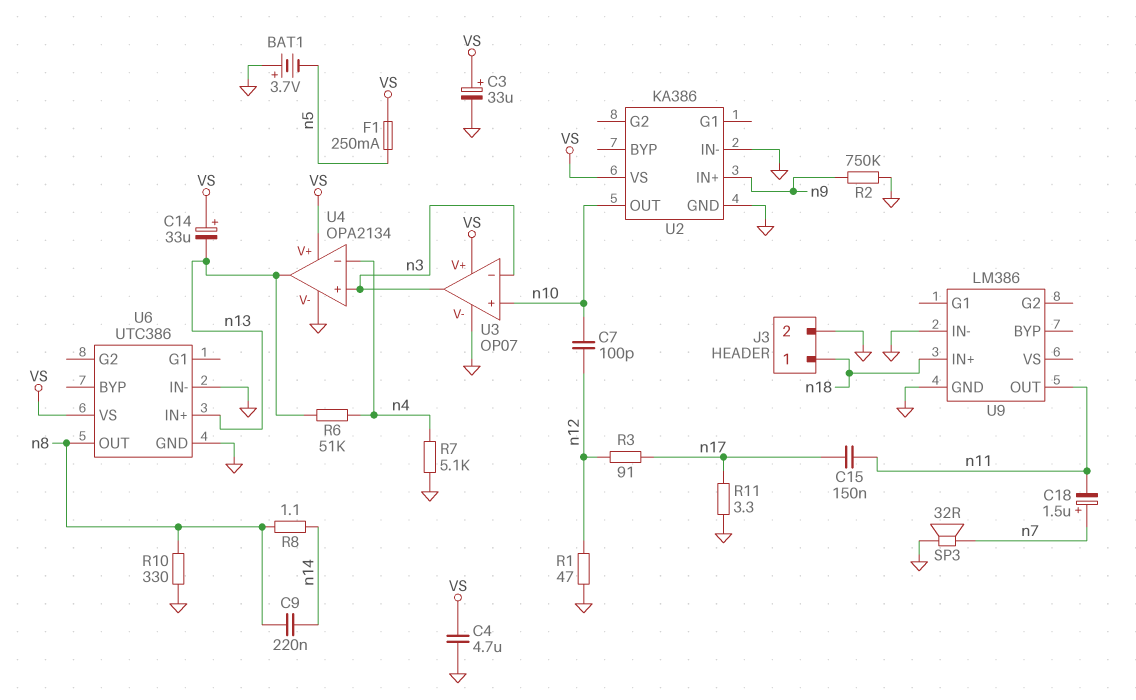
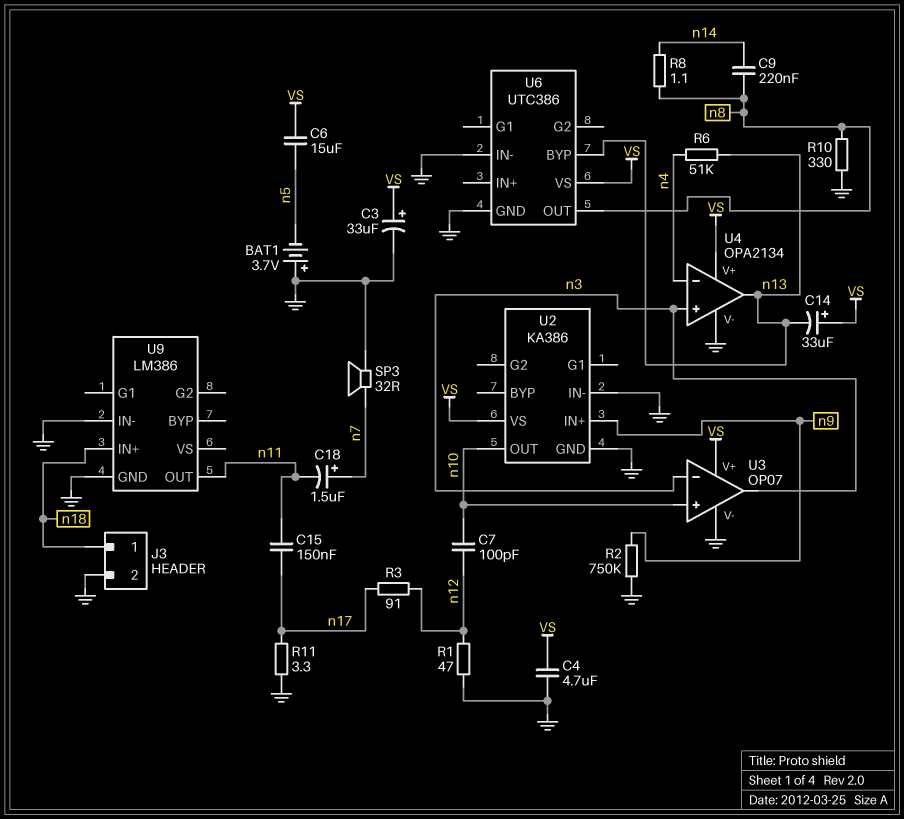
C6: none -> 15uF (VS, n5)
F1: 250mA (VS, n5) -> none
R7: 5.1k (GND, n4) -> none
U6 pin BYP: none -> n13
U6 pin IN+: n13 -> none

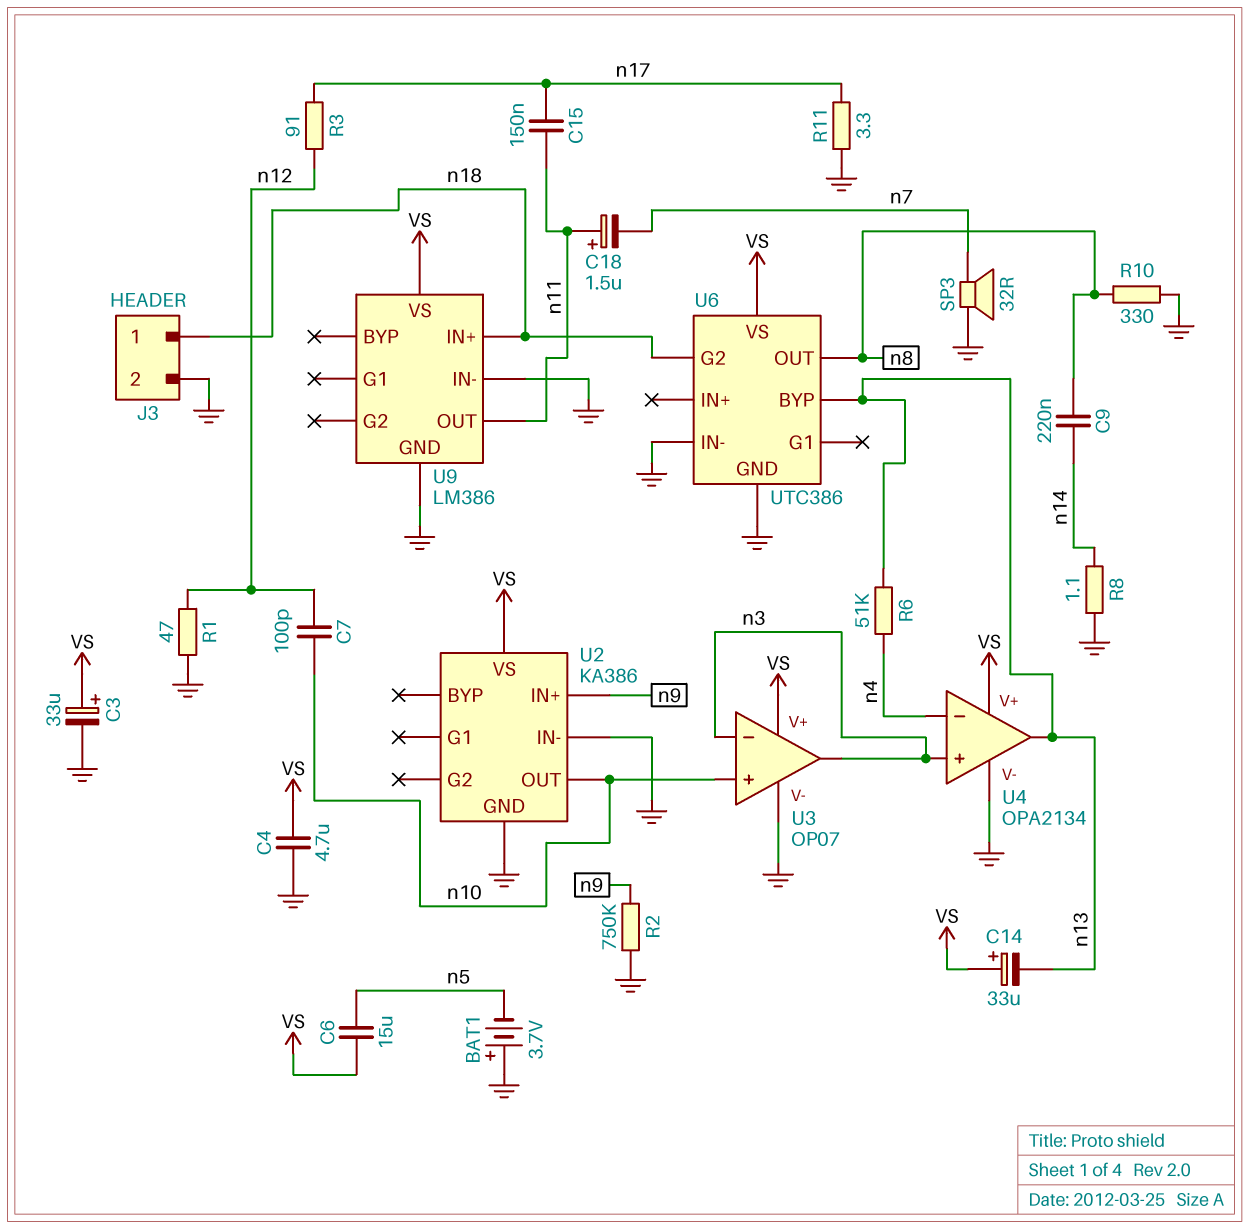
C18: 1.5uF (plus n7, minus n11) -> 1.5uF (plus n11, minus n7)
R8: 1.1 (n8, n14) -> 1.1 (GND, n14)
U6 pin G2: none -> n18
U9 pin VS: none -> VS

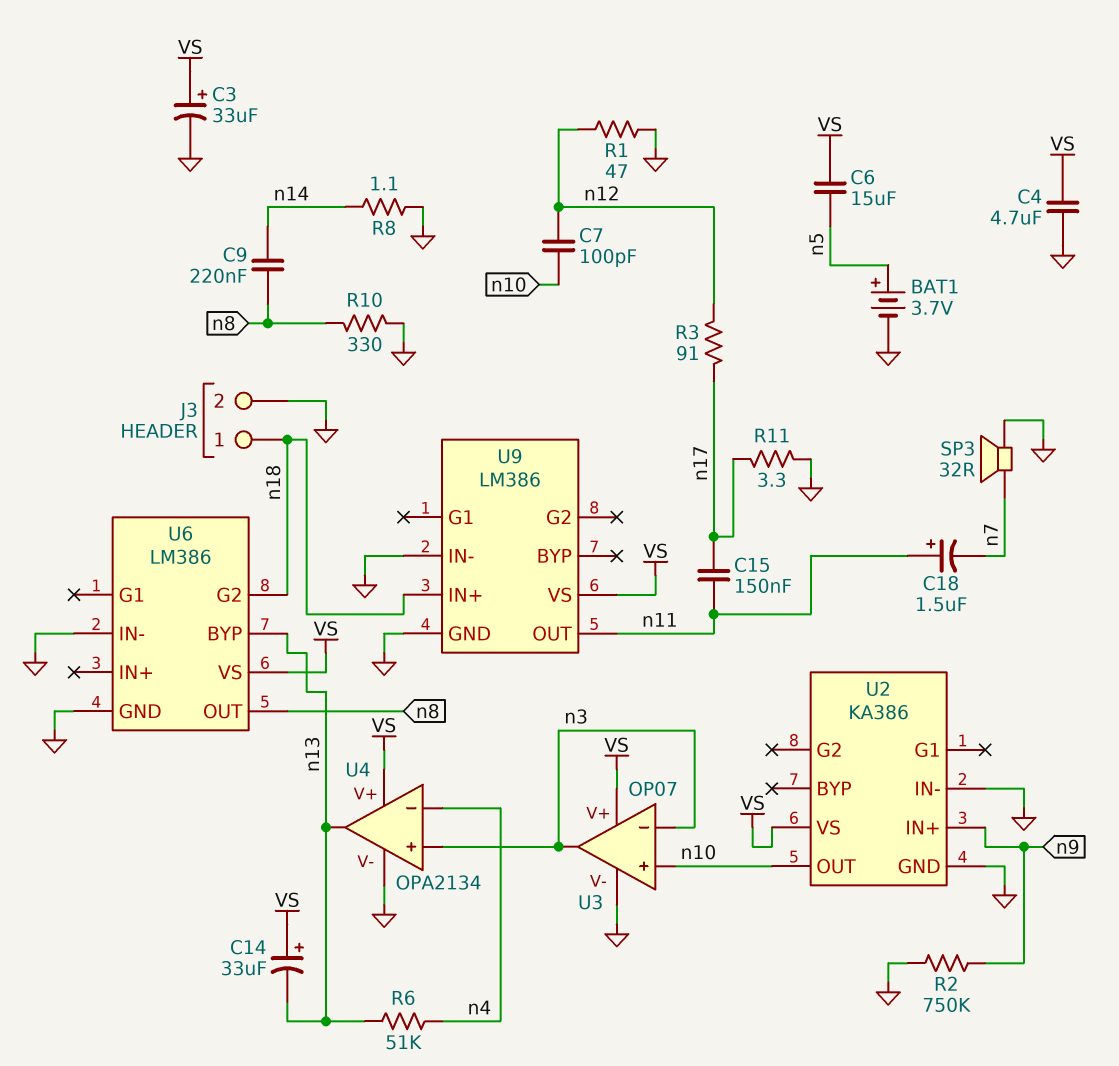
BAT1: 3.7V (plus GND, minus n5) -> 3.7V (plus n5, minus GND)
U6: UTC386 -> LM386

